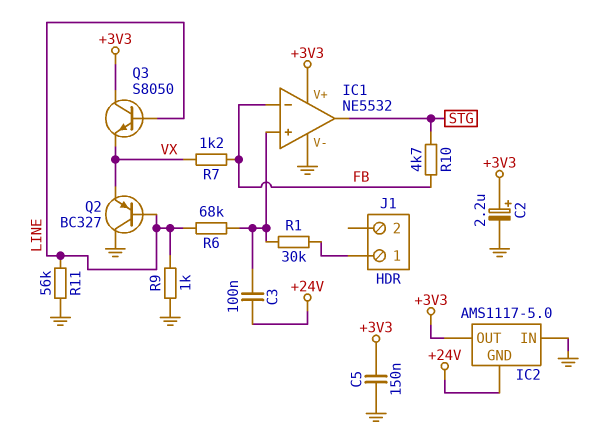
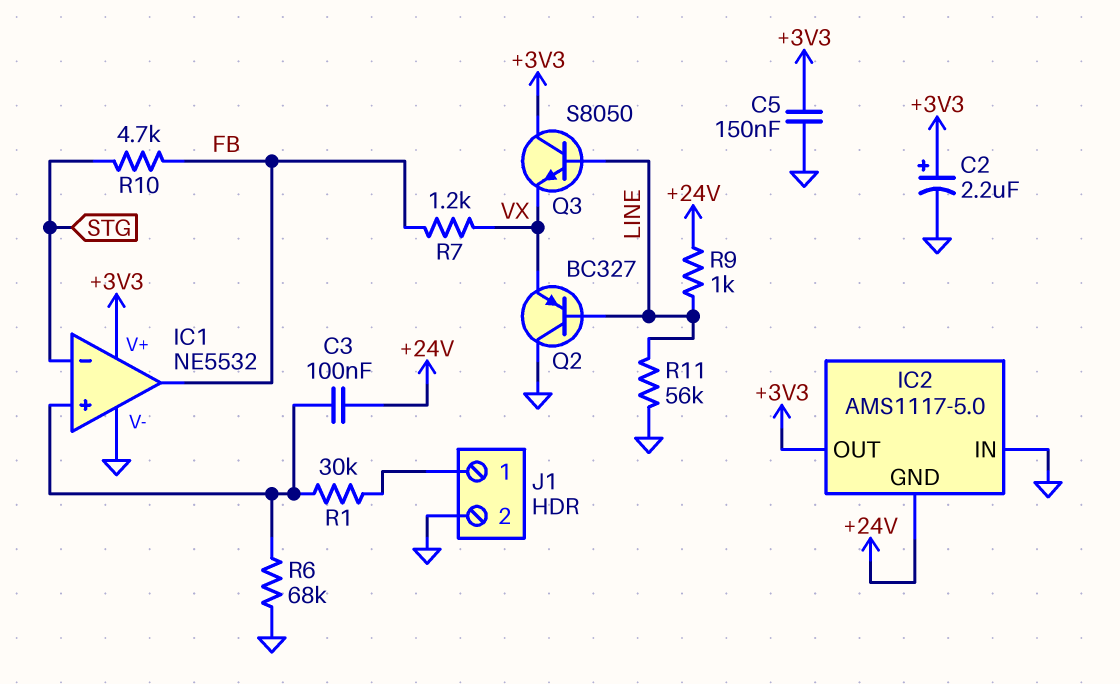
IC1 pin in-: FB -> STG
IC1 pin out: STG -> FB
J1 pin 2: none -> GND
R6: 68k (IC1/in+, LINE) -> 68k (GND, IC1/in+)
R9: 1k (GND, LINE) -> 1k (+24V, LINE)

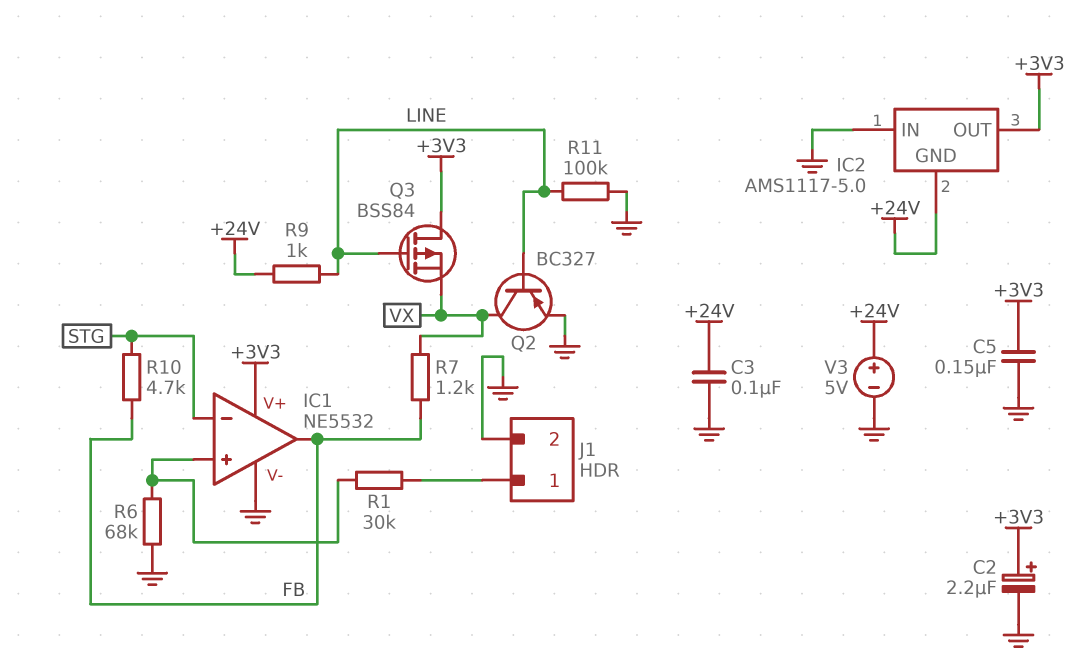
C3: 100nF (+24V, IC1/in+) -> 100nF (+24V, GND)
Q2: PNP BC327 (B LINE, C GND, E VX) -> PNP BC327 (B LINE, C VX, E GND)
Q3: NPN S8050 (B LINE, C +3V3, E VX) -> PMOS BSS84 (G LINE, D +3V3, S VX)
R11: 56k (GND, LINE) -> 100k (GND, LINE)
V3: none -> 5V (plus +24V, minus GND)

